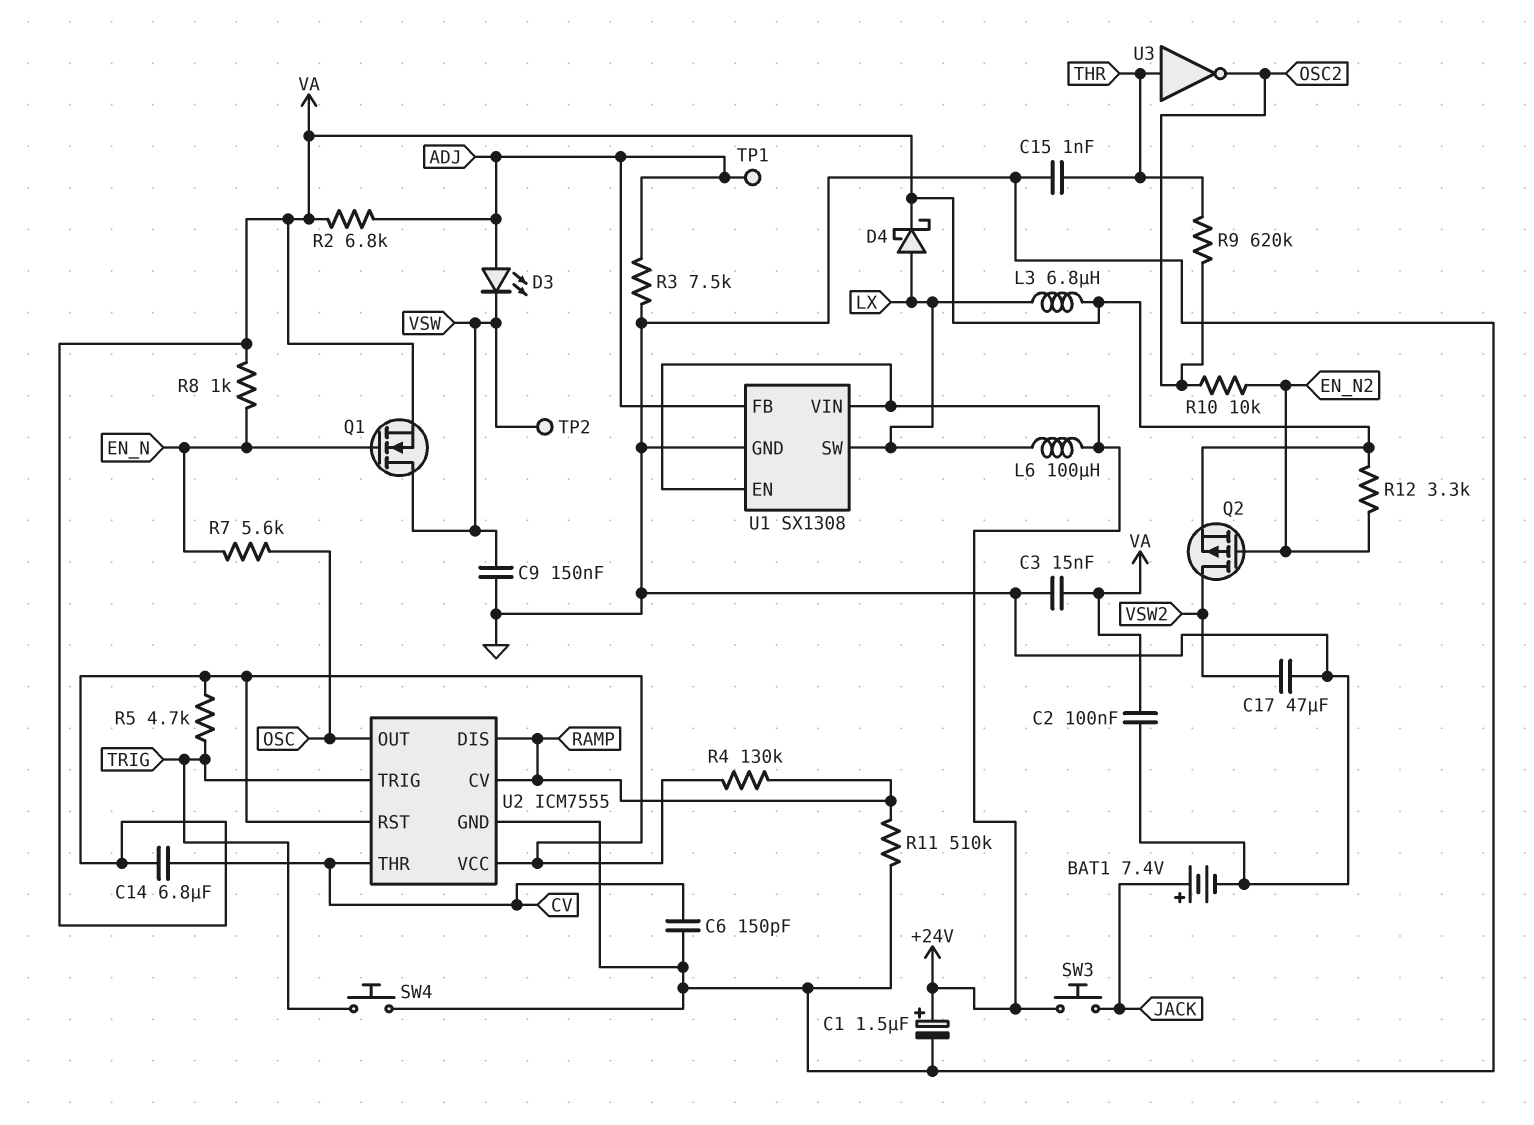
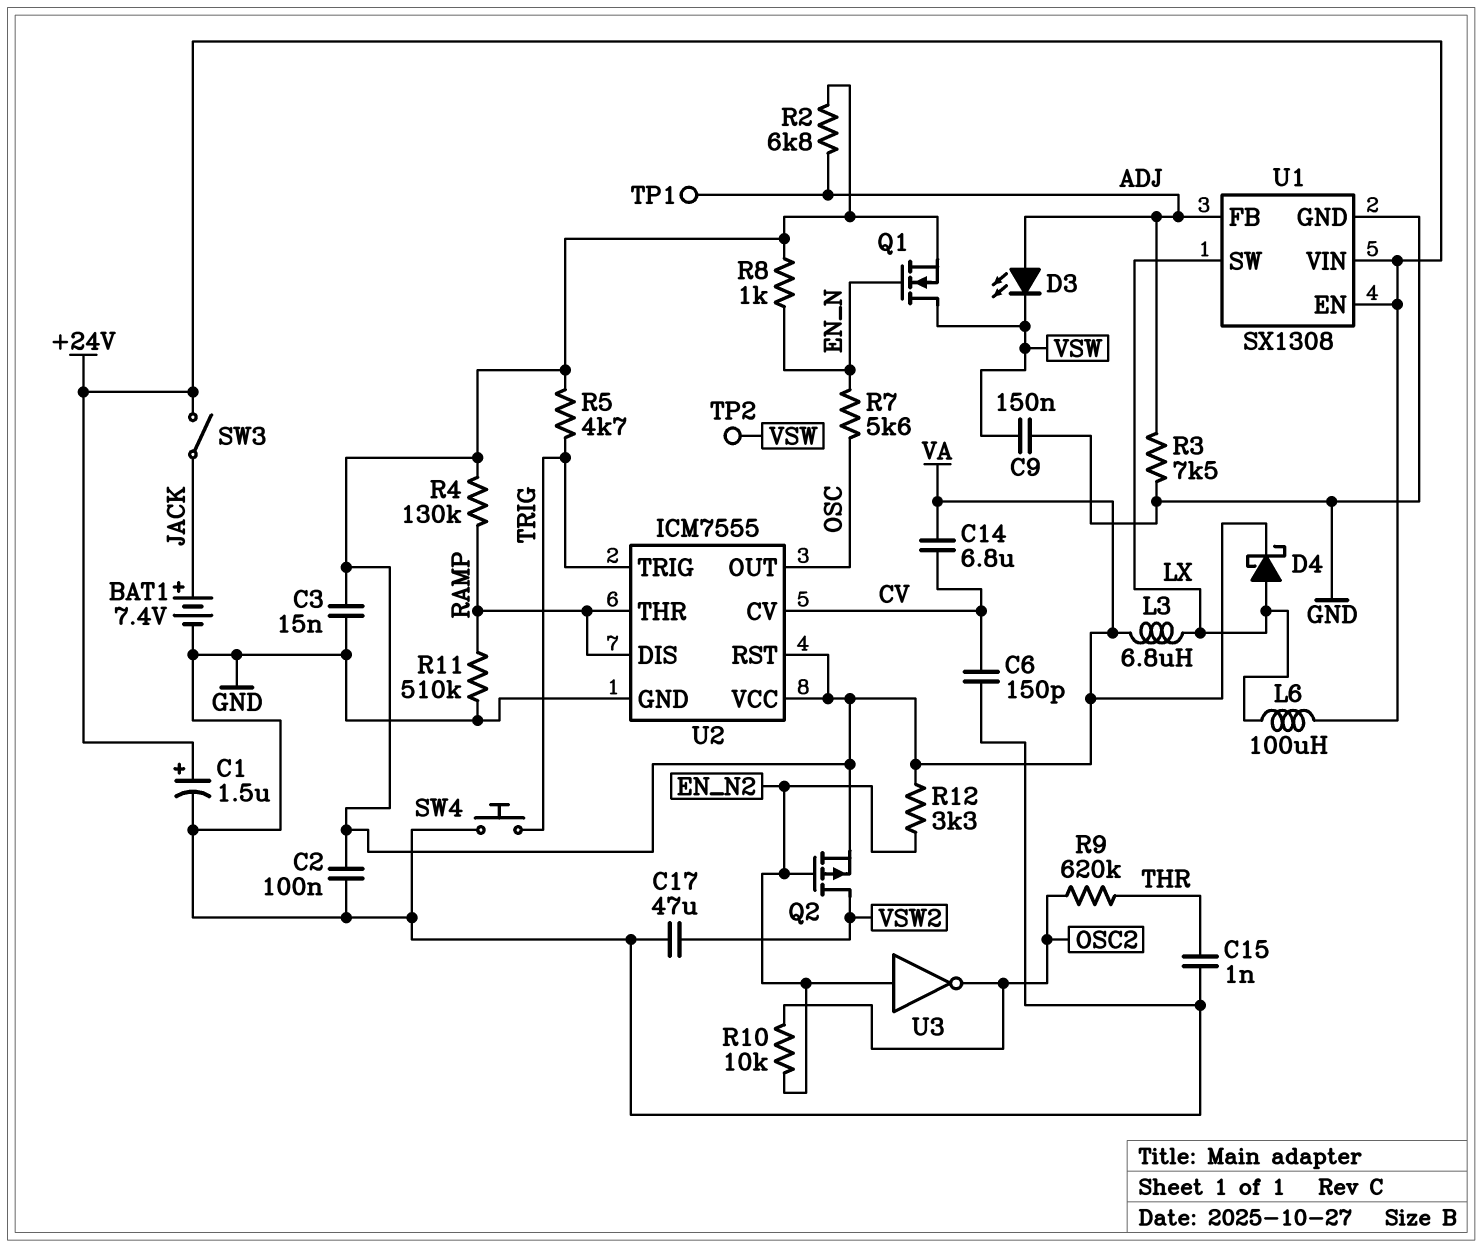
SW3: button (+24V, JACK) -> switch (+24V, JACK)
U2 pin CV: RAMP -> CV
U2 pin THR: CV -> RAMP
U3: NOT (in THR, out OSC2) -> NOT (in EN_N2, out OSC2)

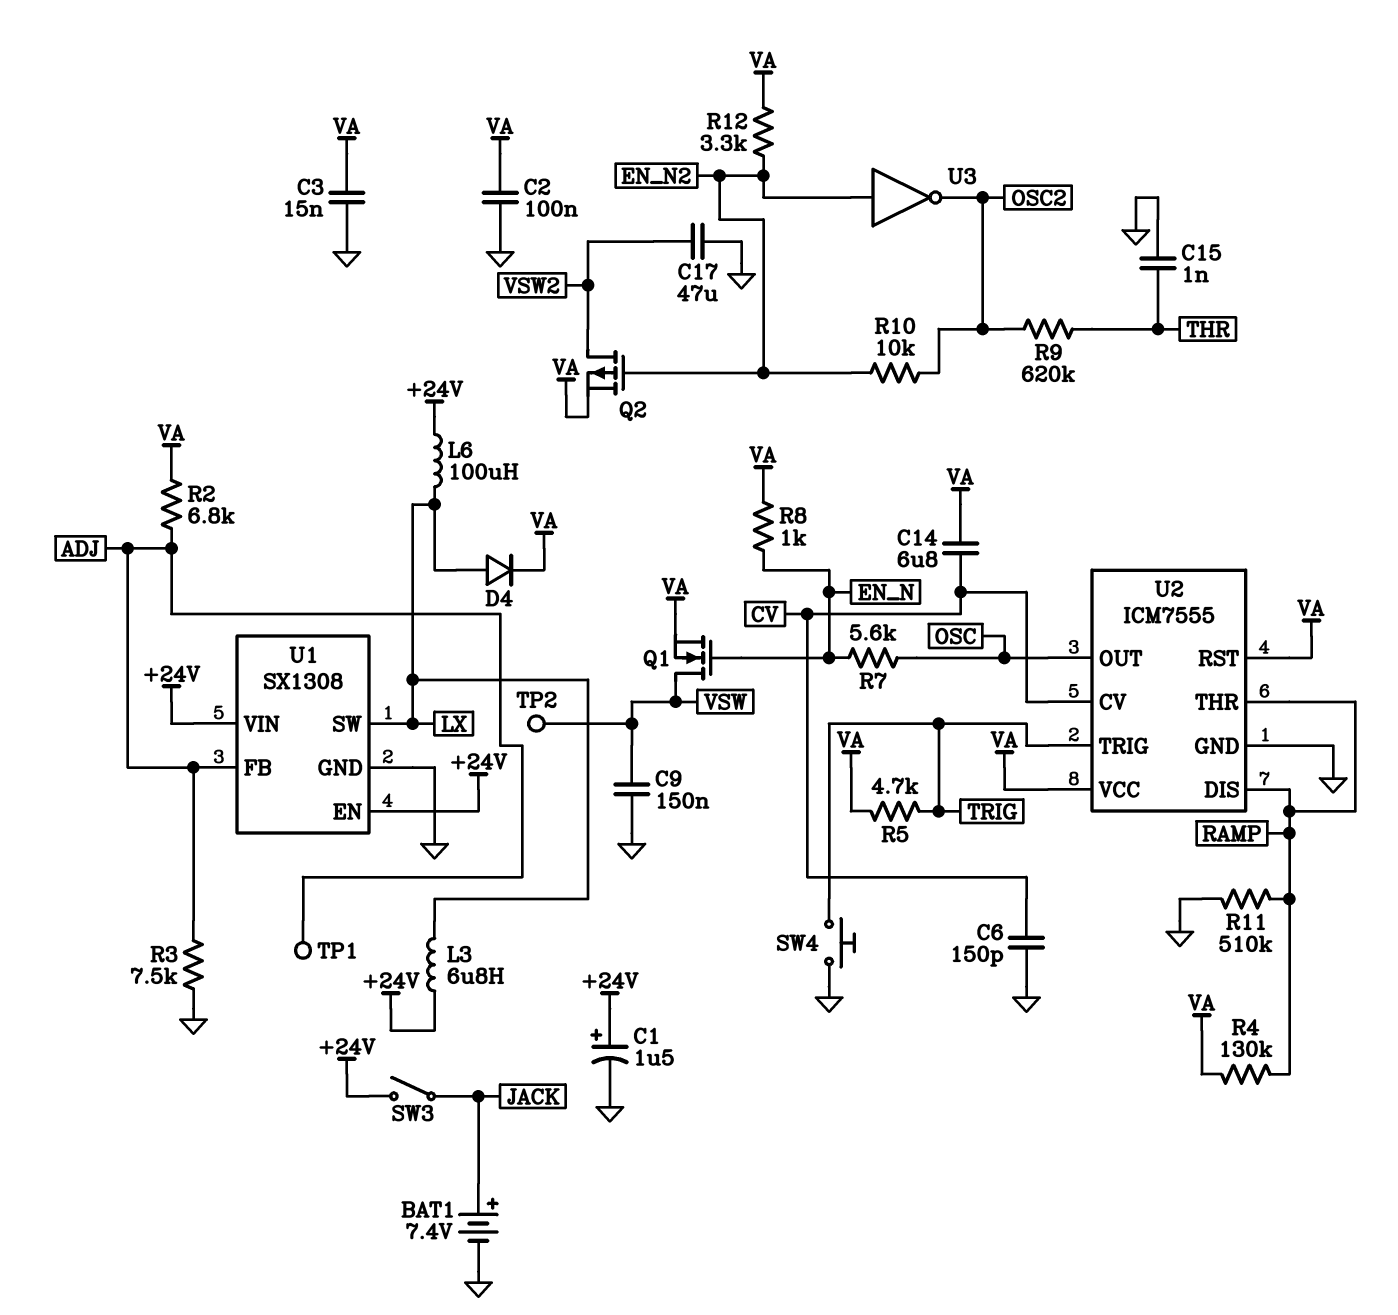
D3: LED (A ADJ, K VSW) -> none
D4: schottky (A LX, K VA) -> diode (A LX, K VA)
L3: 6.8uH (LX, VA) -> 6.8uH (+24V, LX)

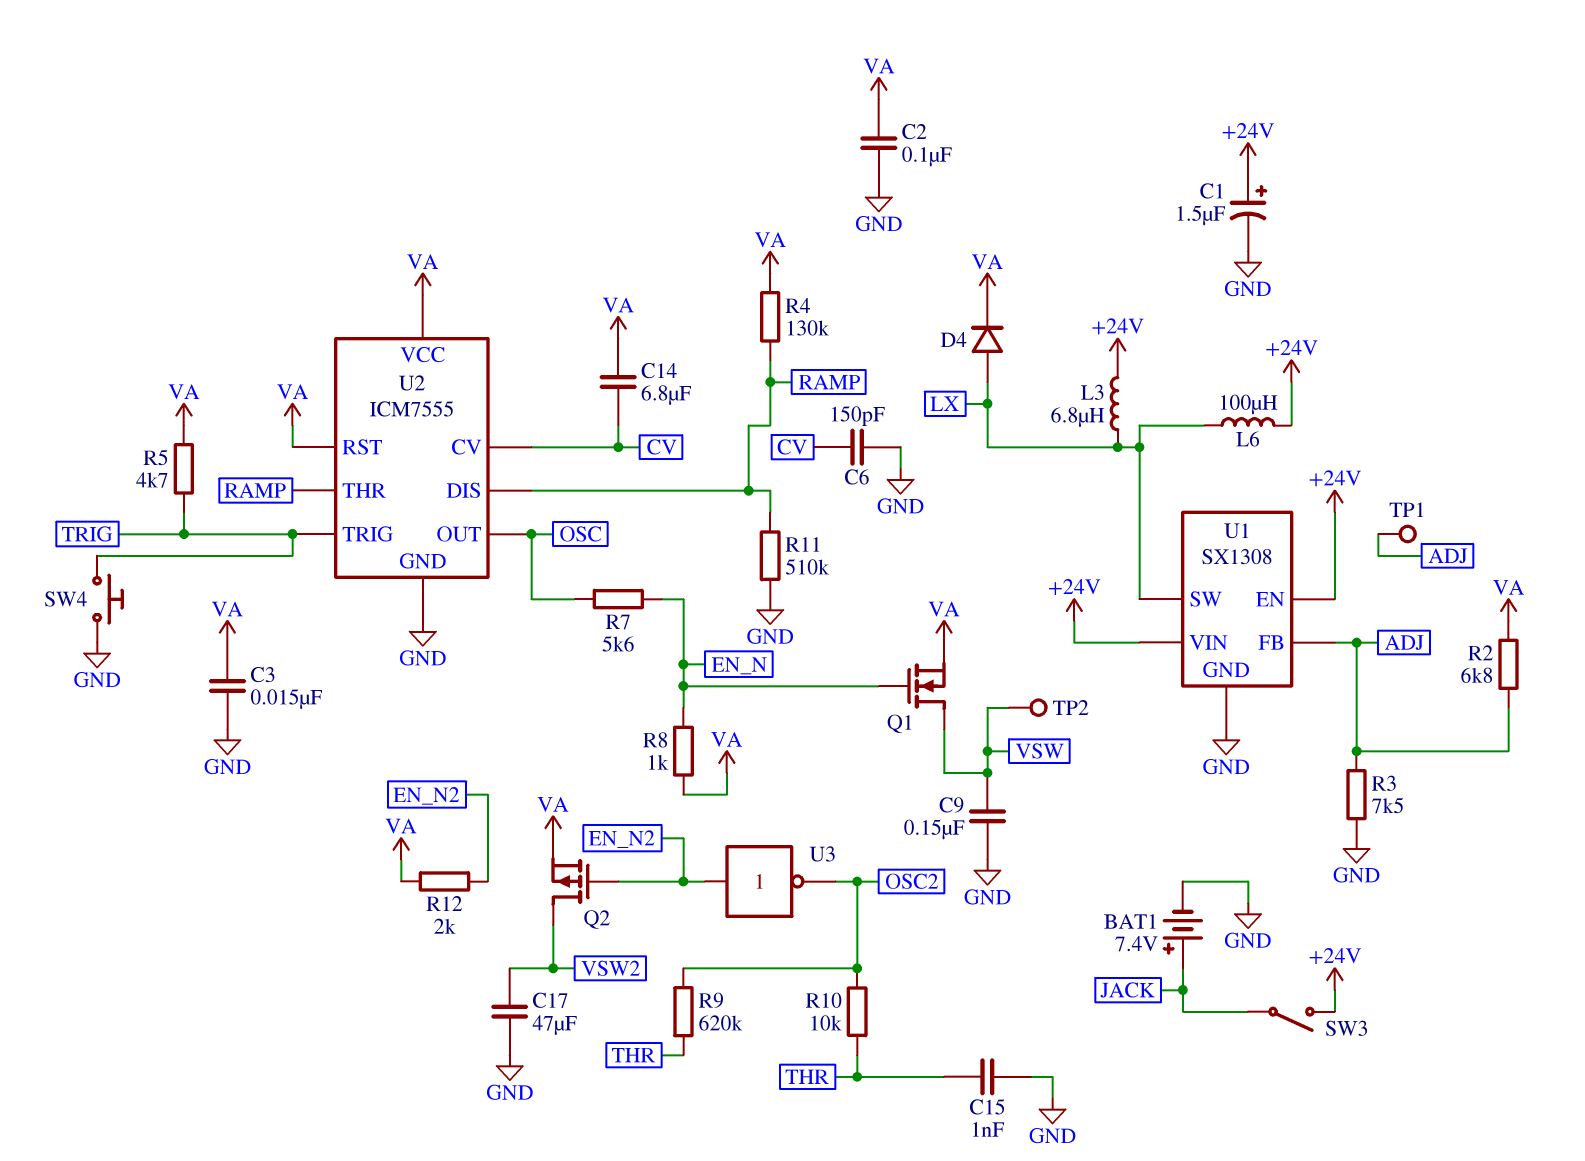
R10: 10k (EN_N2, OSC2) -> 10k (OSC2, THR)
R12: 3.3k (EN_N2, VA) -> 2k (EN_N2, VA)

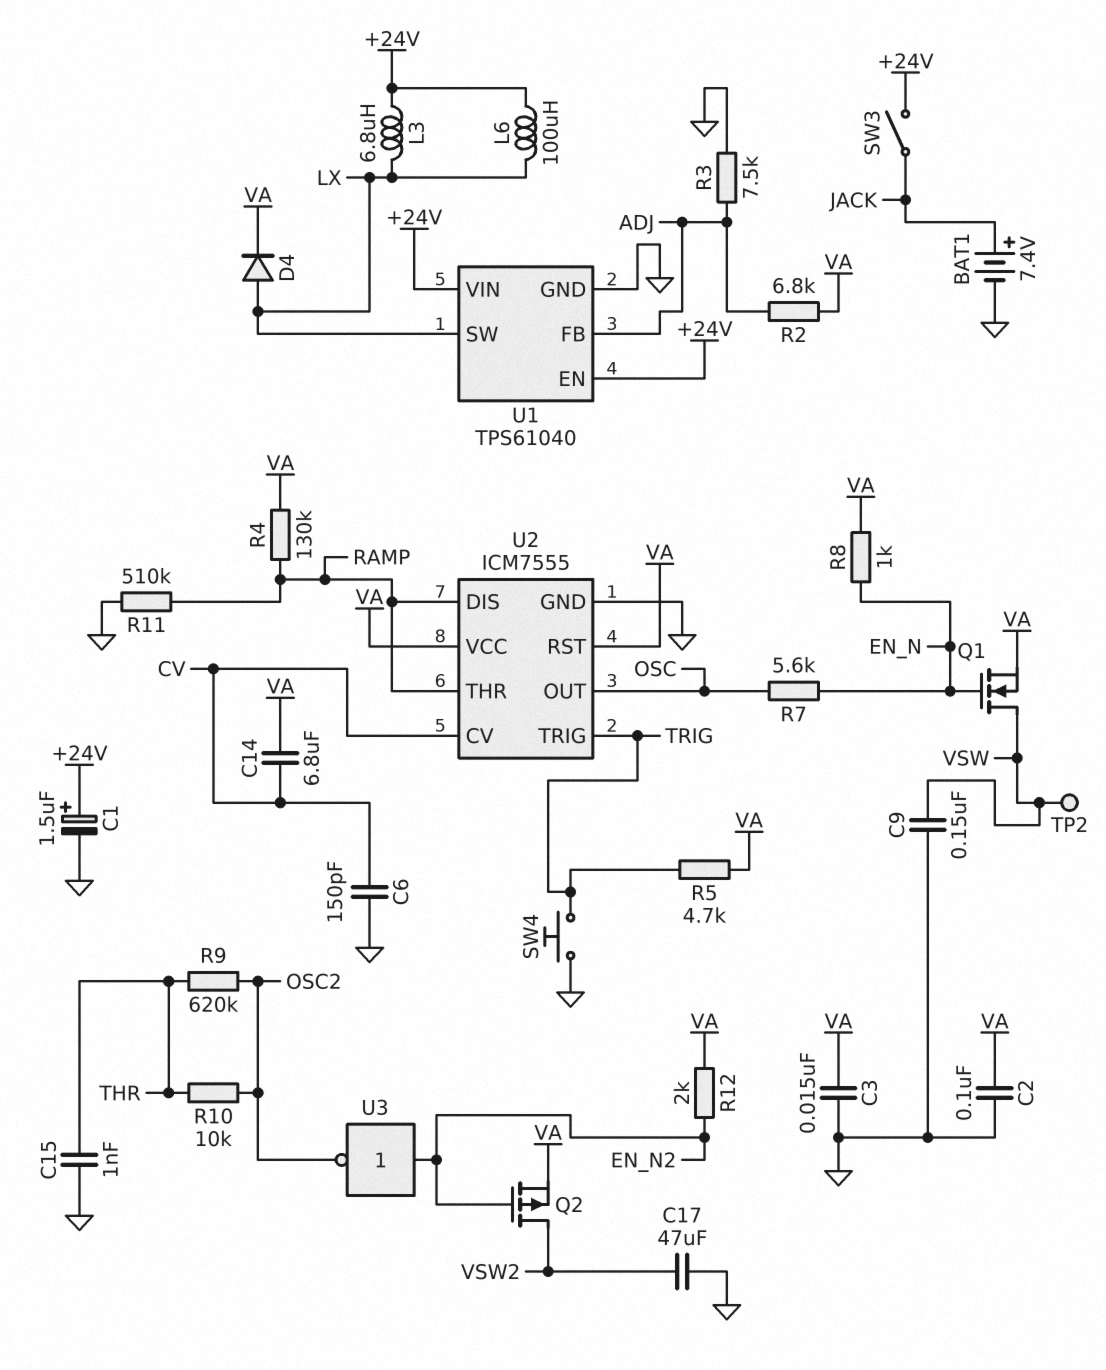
TP1: test point (ADJ) -> none
U1: SX1308 -> TPS61040

